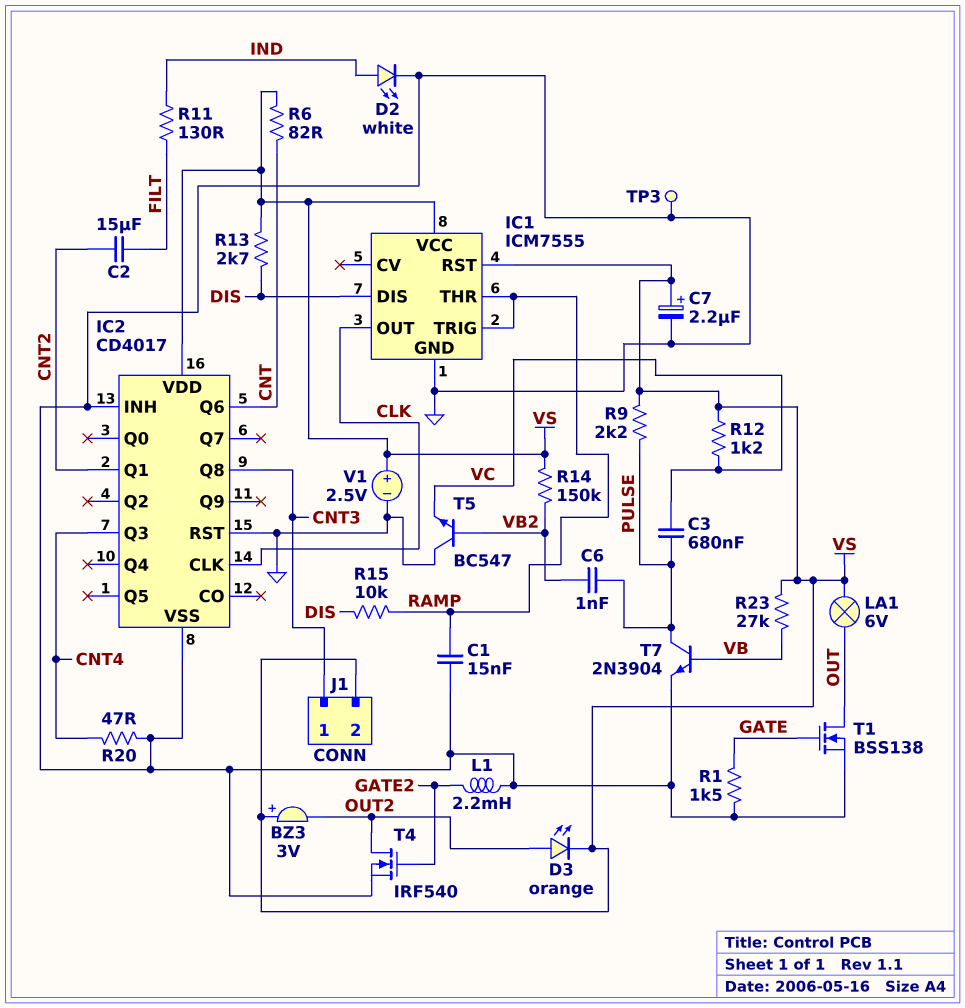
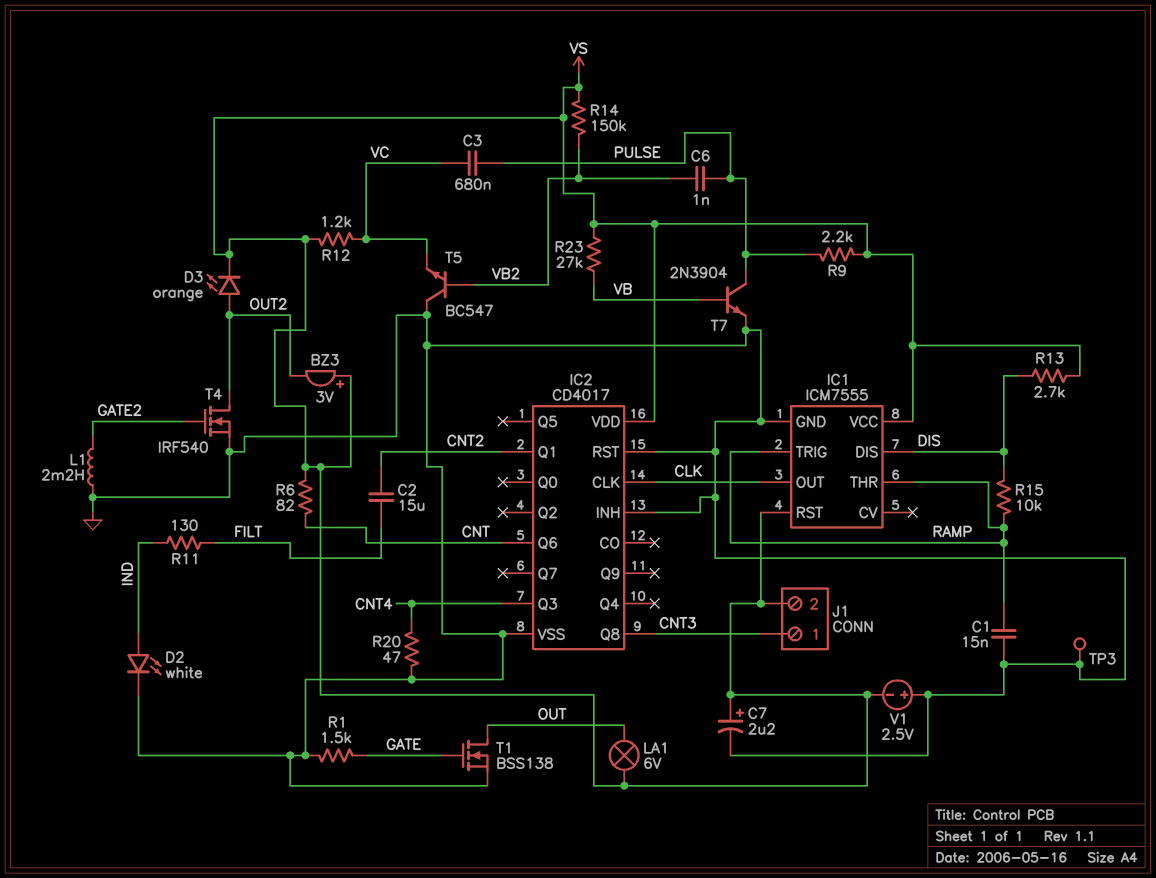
V1: 2.5V (plus VS, minus GND) -> 2.5V (plus GND, minus VS)

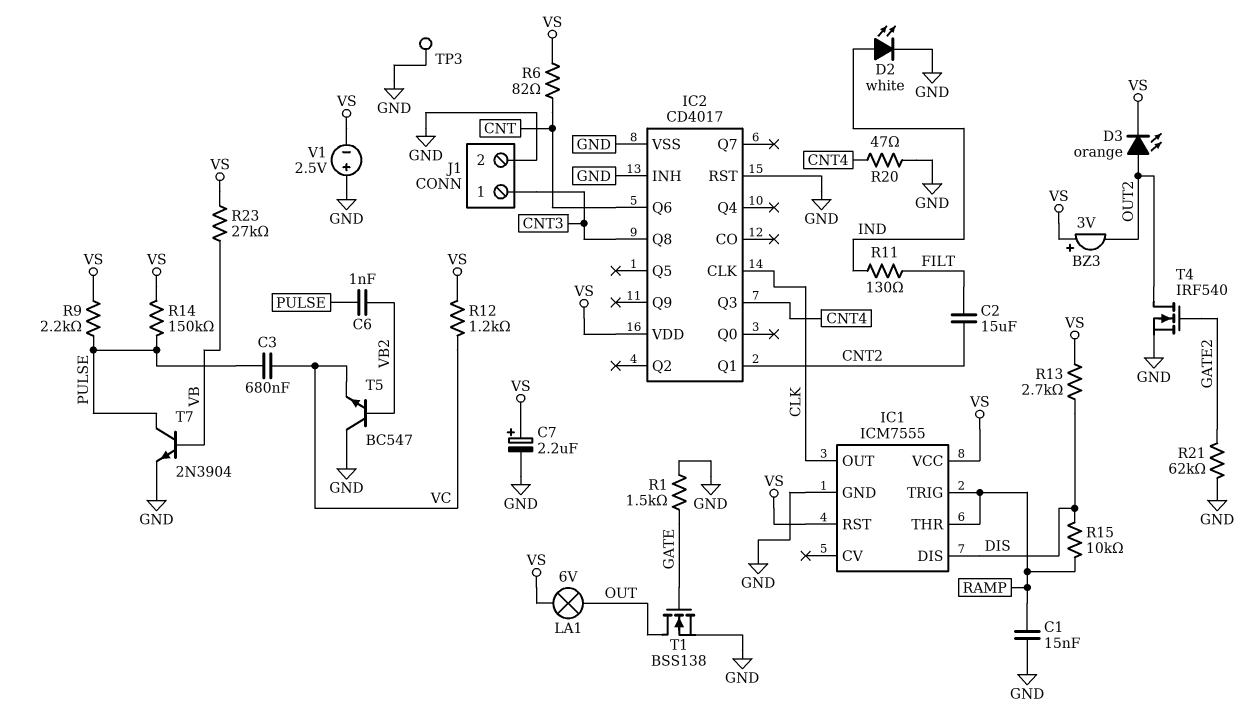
J1 pin 2: VS -> GND
L1: 2.2mH (GATE2, GND) -> none
R14: 150k (VB2, VS) -> 150k (PULSE, VS)
R21: none -> 62k (GATE2, GND)

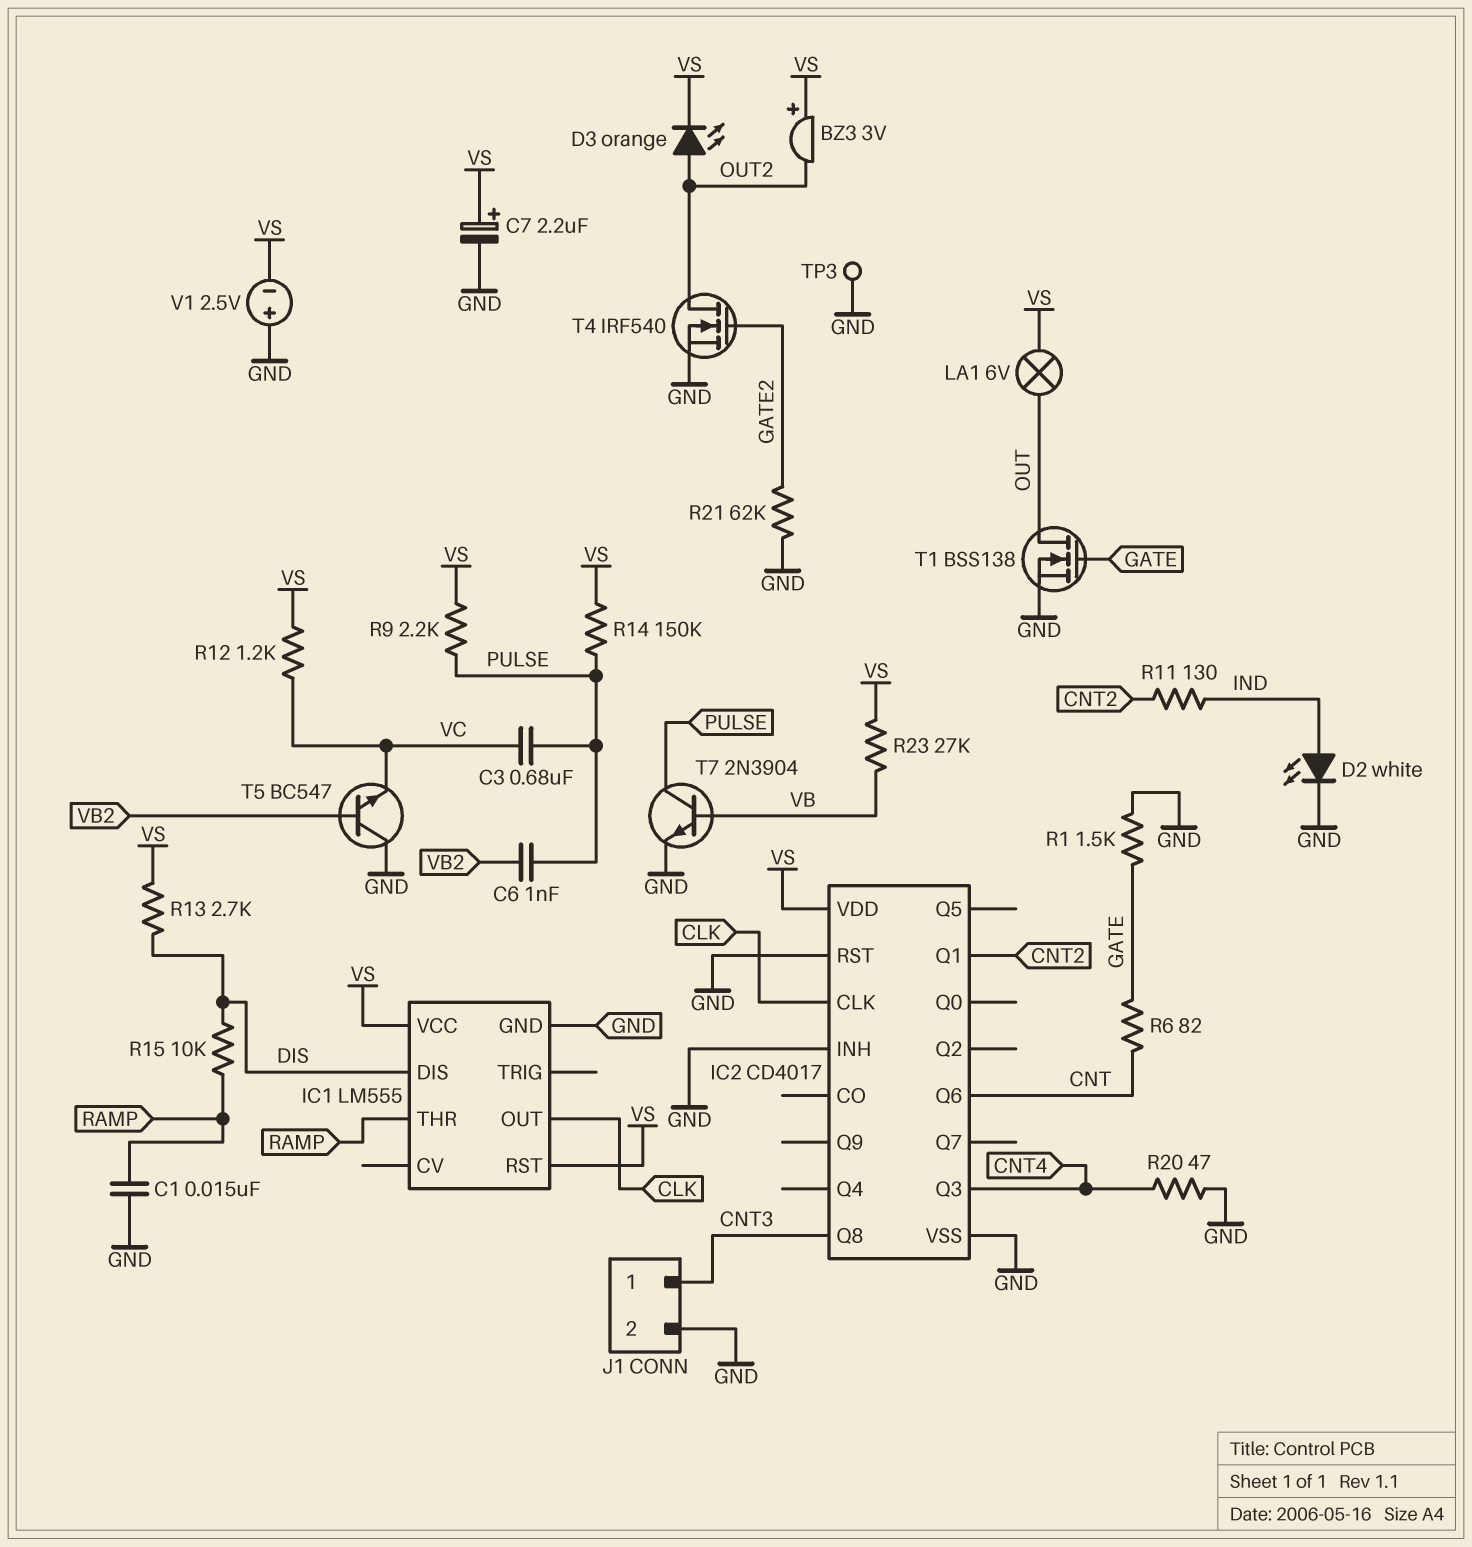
C2: 15uF (CNT2, FILT) -> none
IC1: ICM7555 -> LM555
IC1 pin TRIG: RAMP -> none
R6: 82 (CNT, VS) -> 82 (CNT, GATE)
R11: 130 (FILT, IND) -> 130 (CNT2, IND)

